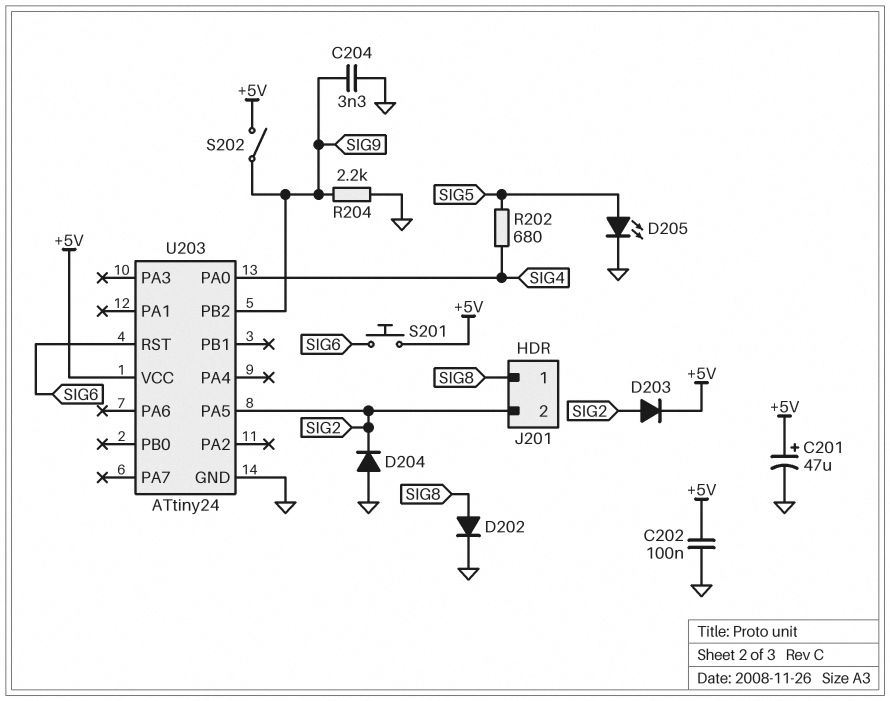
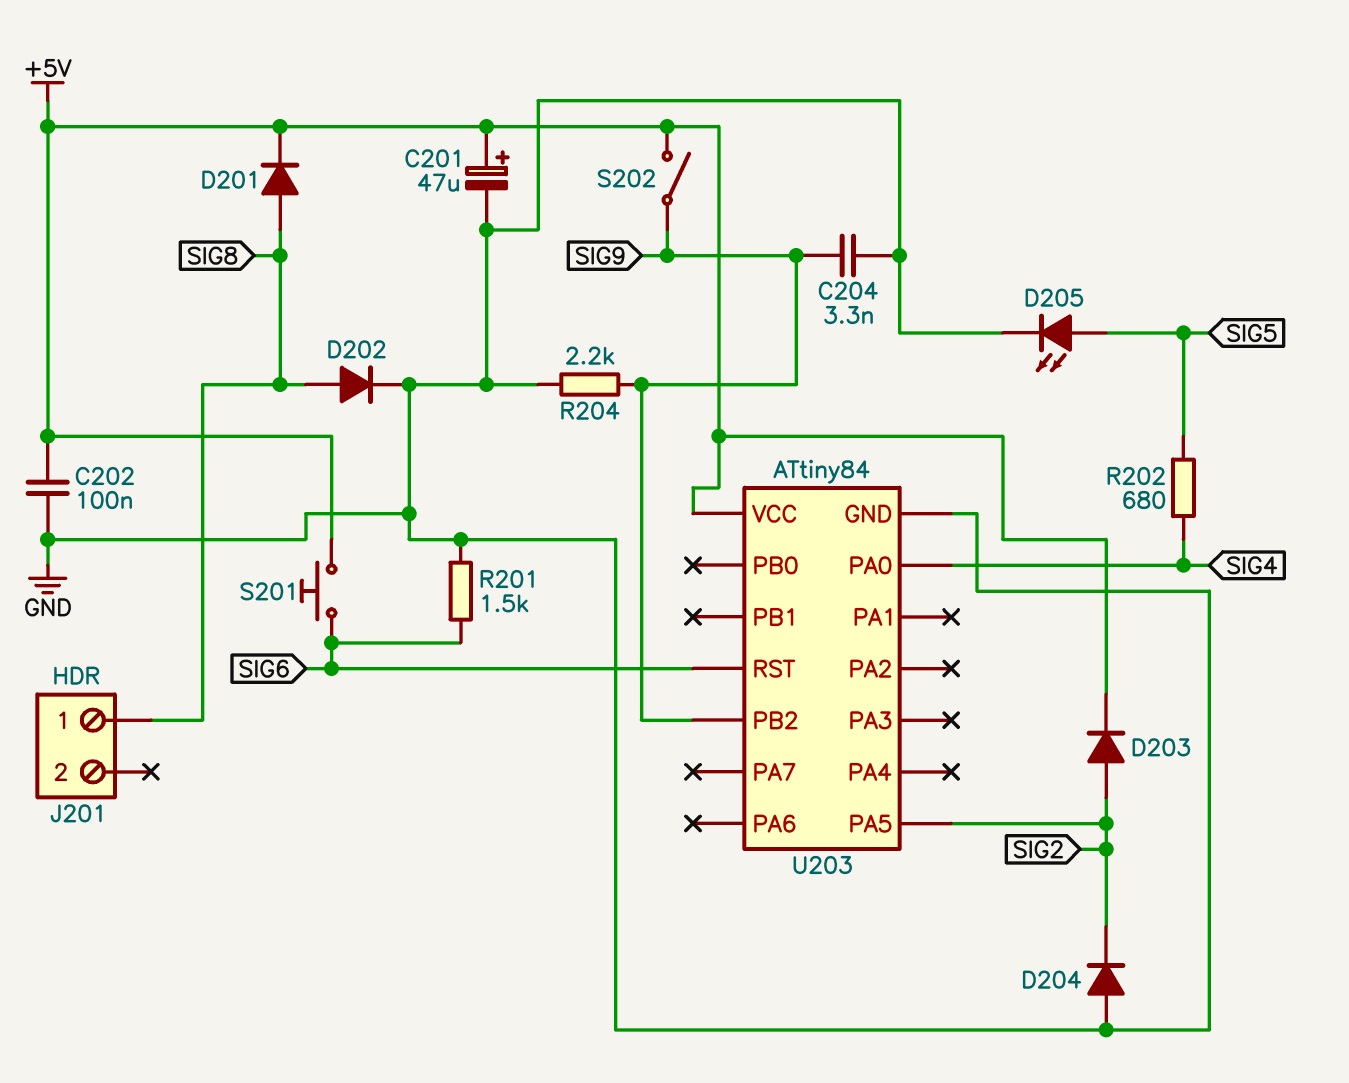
D201: none -> diode (A SIG8, K +5V)
J201 pin 2: SIG2 -> none
R201: none -> 1.5k (GND, SIG6)
U203: ATtiny24 -> ATtiny84

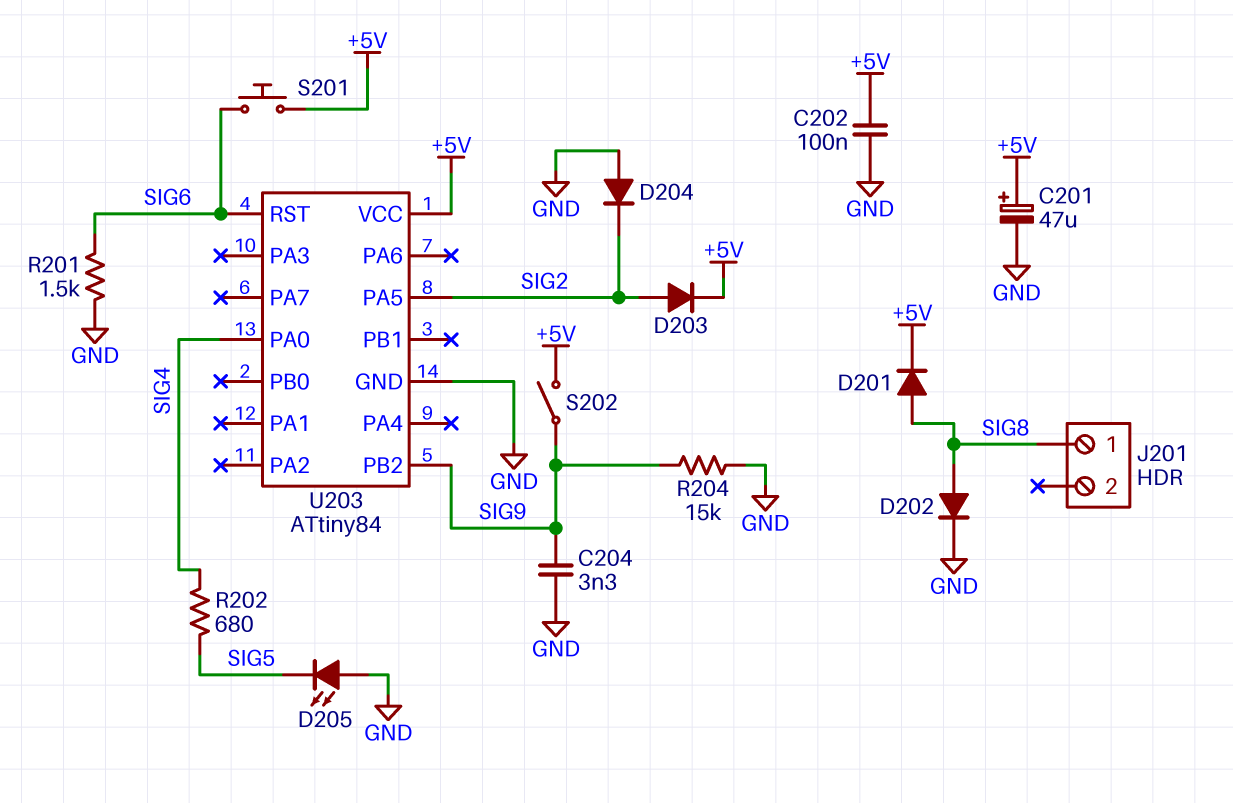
D205: LED (A SIG5, K GND) -> LED (A GND, K SIG5)
R204: 2.2k (GND, SIG9) -> 15k (GND, SIG9)

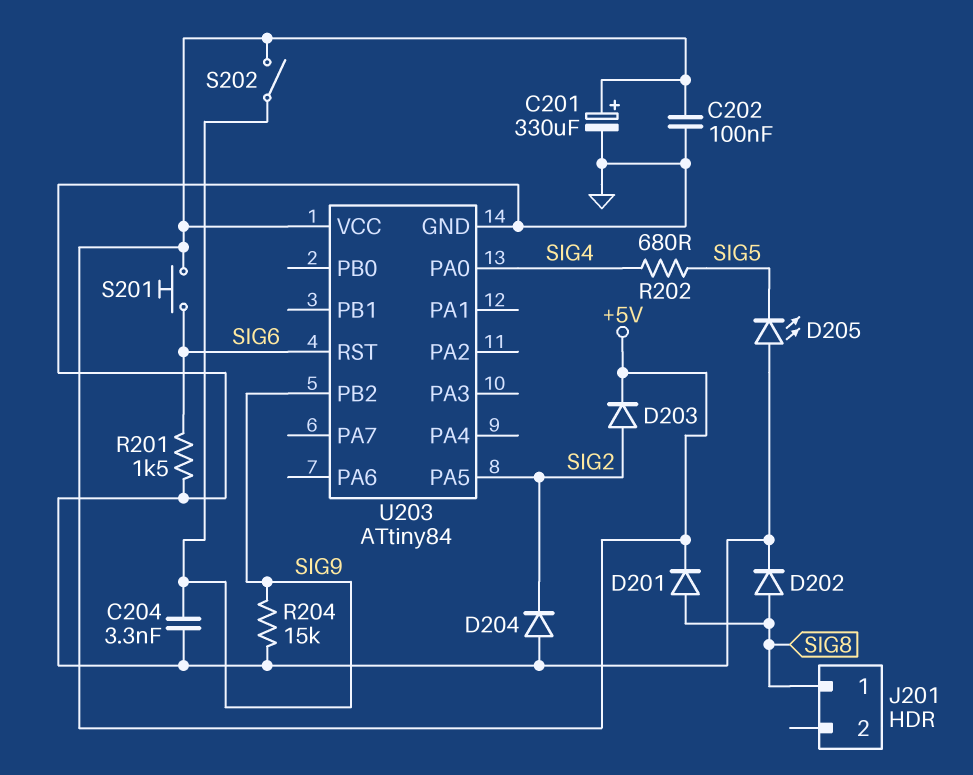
C201: 47uF (plus +5V, minus GND) -> 330uF (plus +5V, minus GND)

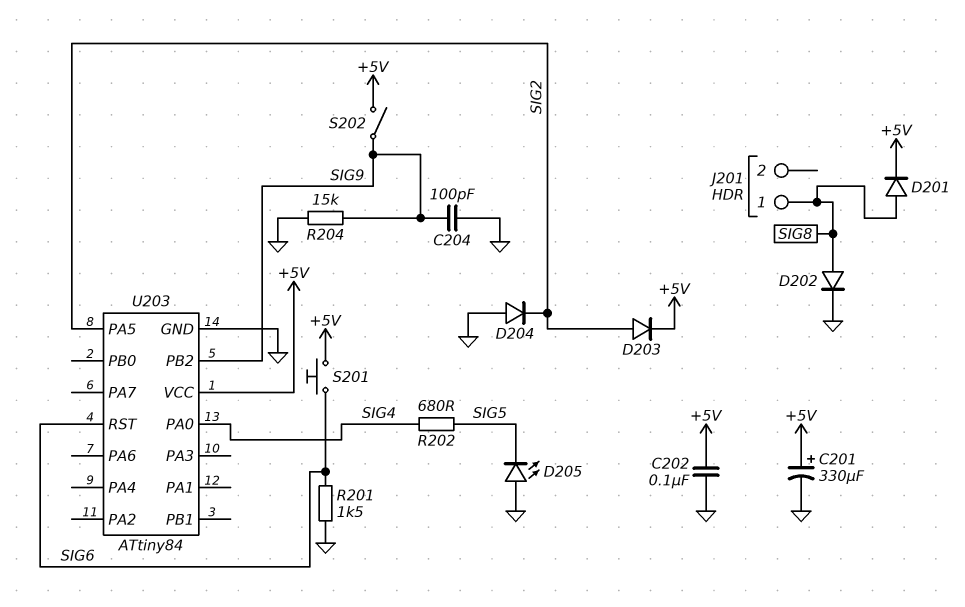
C204: 3.3nF (GND, SIG9) -> 100pF (GND, SIG9)

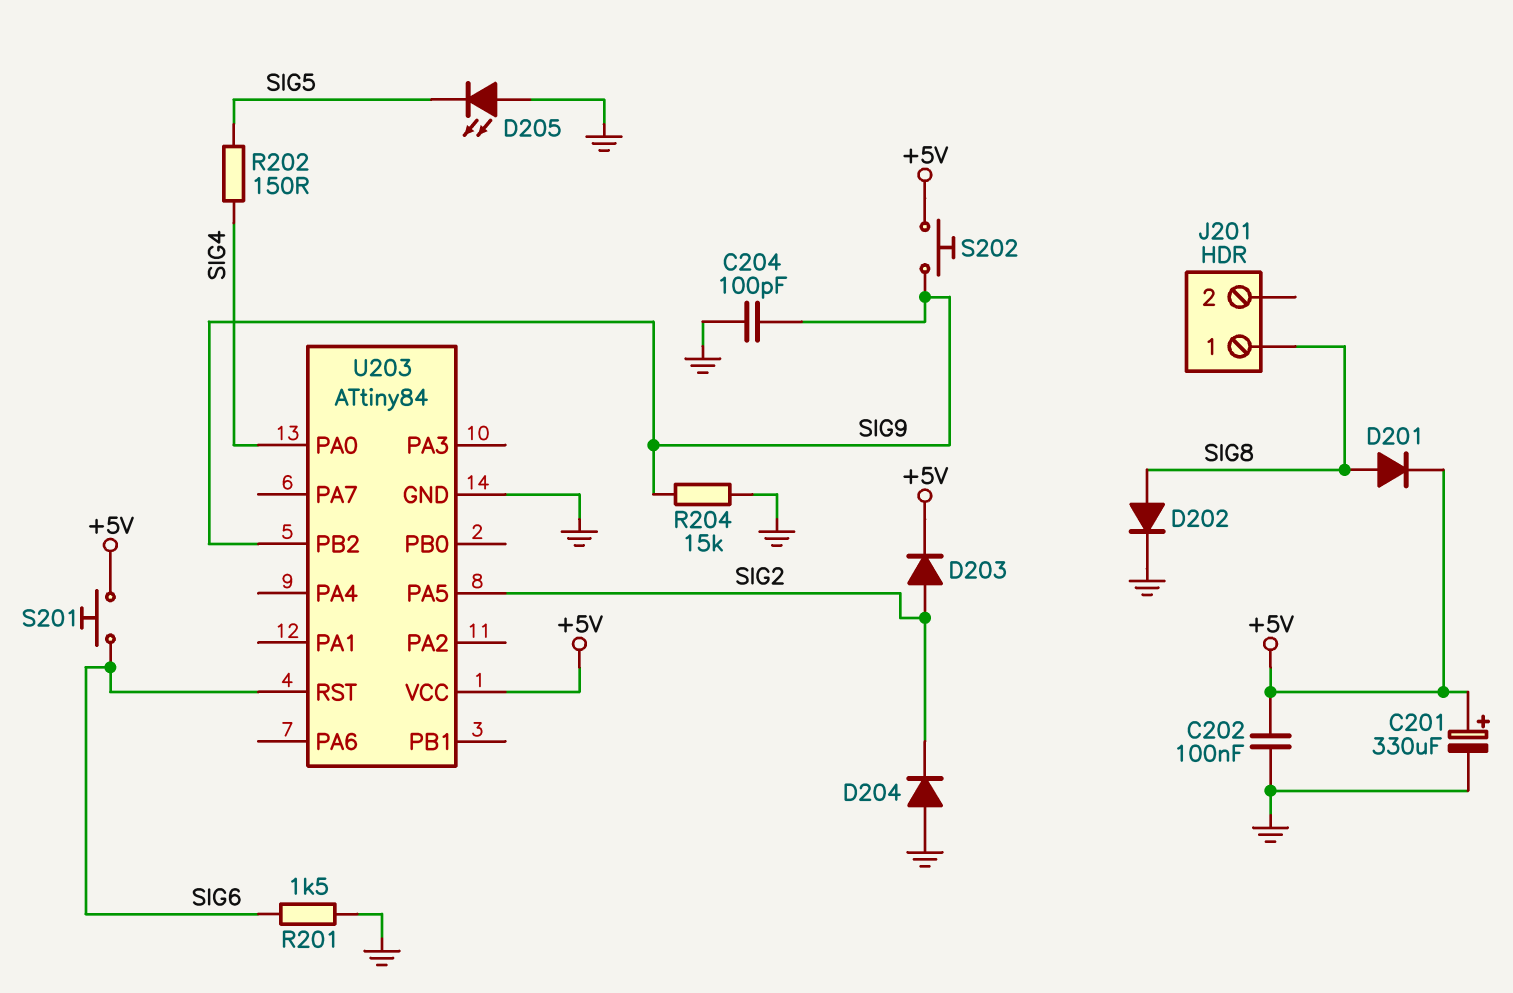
R202: 680 (SIG4, SIG5) -> 150 (SIG4, SIG5)
S202: switch (+5V, SIG9) -> button (+5V, SIG9)

